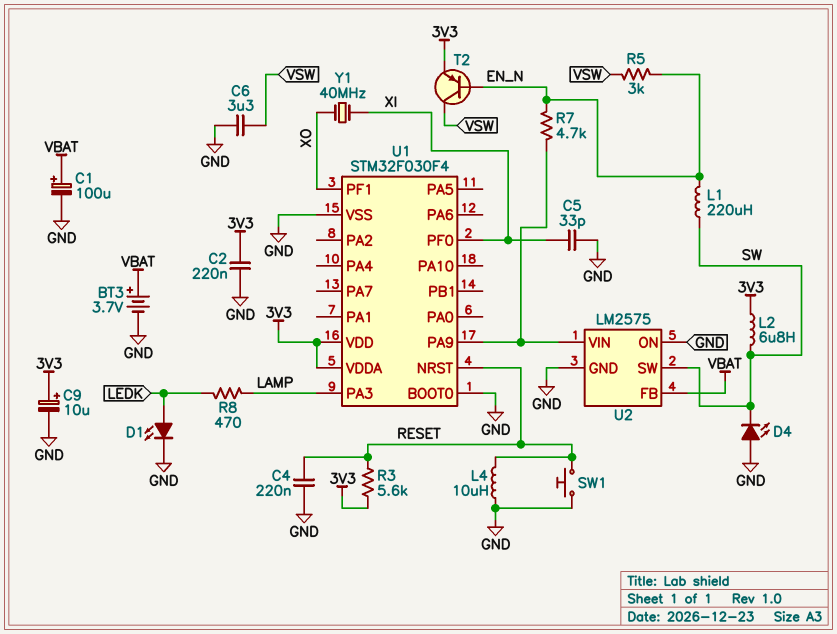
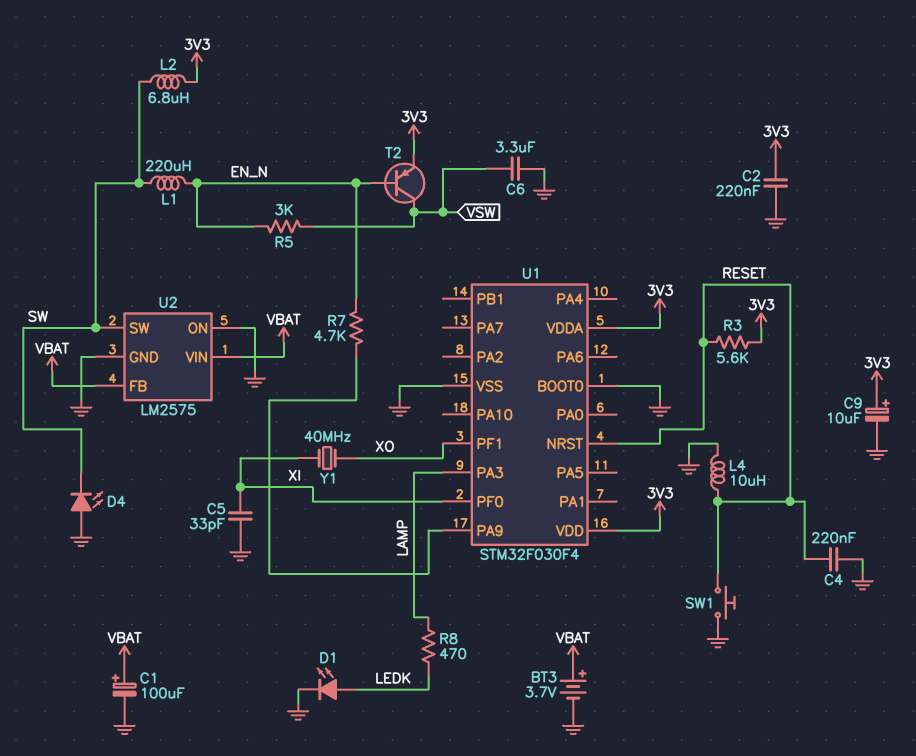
U2 pin VIN: U1/PA9 -> VBAT

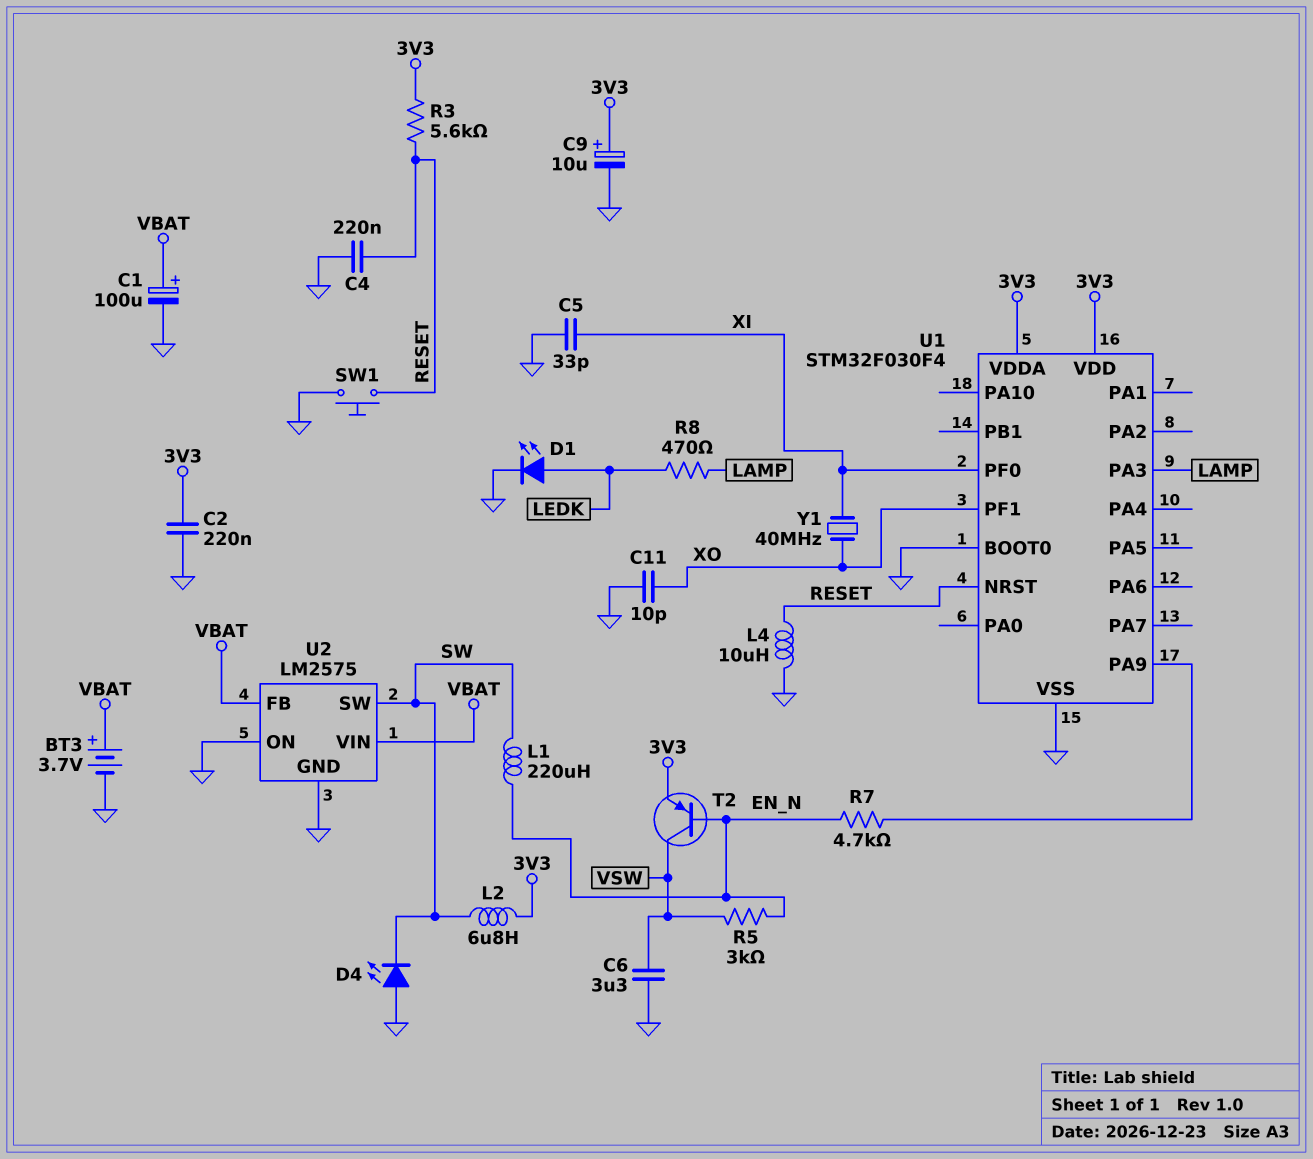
C11: none -> 10pF (GND, XO)

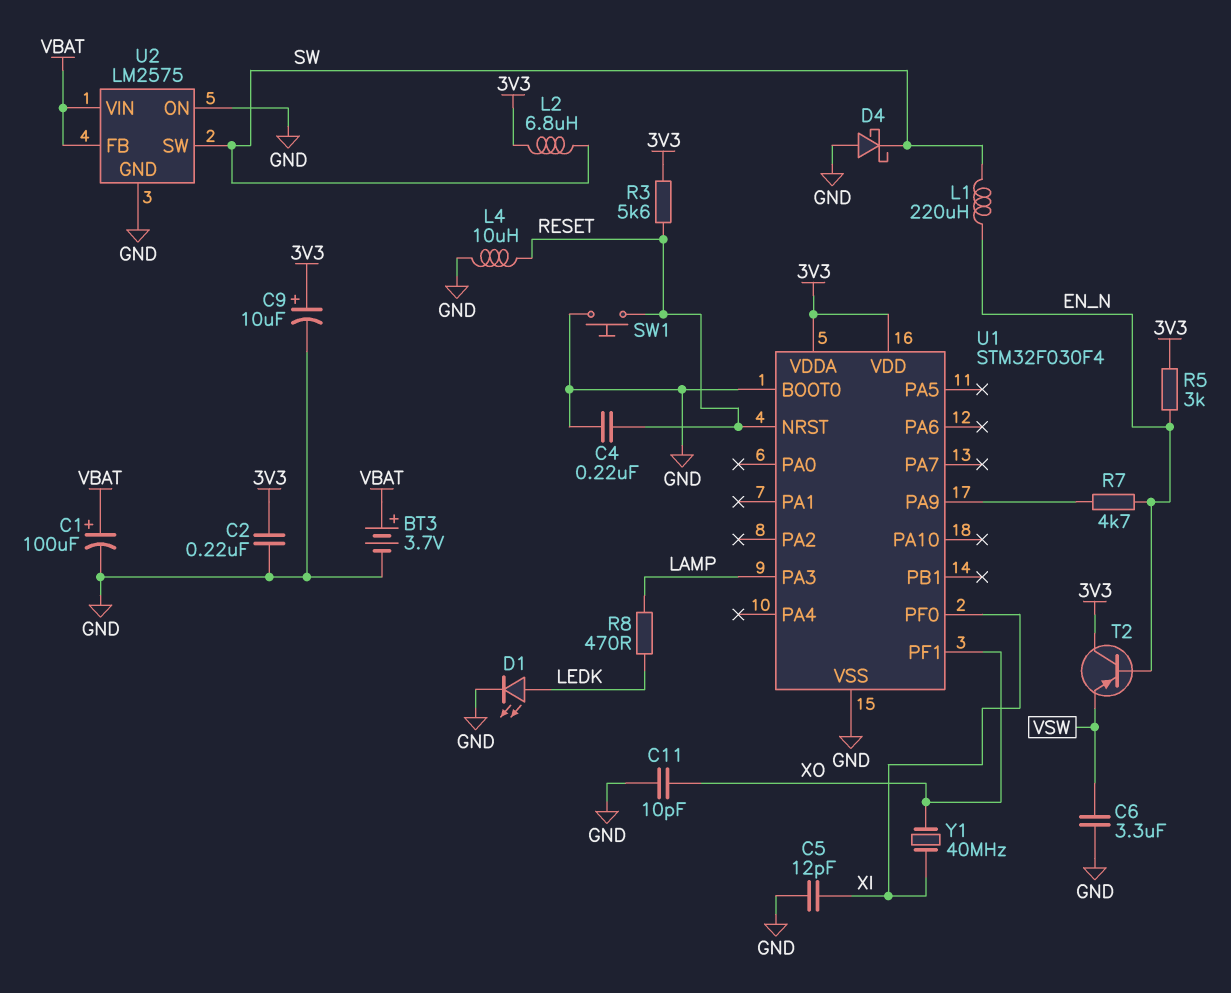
C5: 33pF (GND, XI) -> 12pF (GND, XI)
D4: LED (A GND, K SW) -> schottky (A GND, K SW)
R5: 3k (EN_N, VSW) -> 3k (3V3, EN_N)
T2: PNP (B EN_N, C VSW, E 3V3) -> PNP (B EN_N, C 3V3, E VSW)

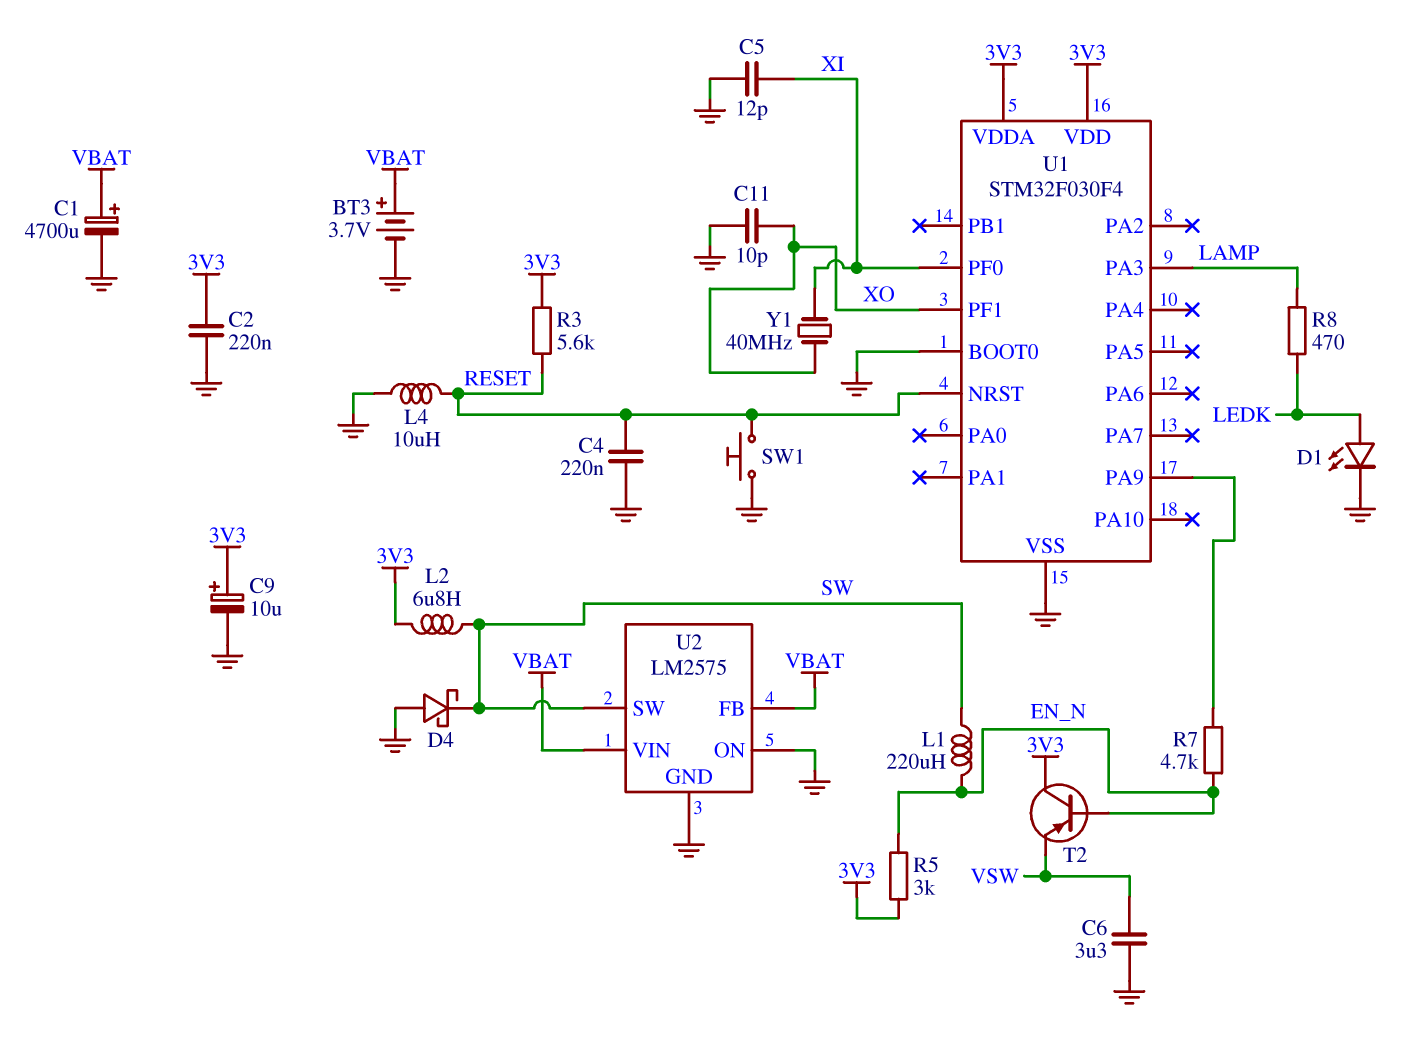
C1: 100uF (plus VBAT, minus GND) -> 4700uF (plus VBAT, minus GND)

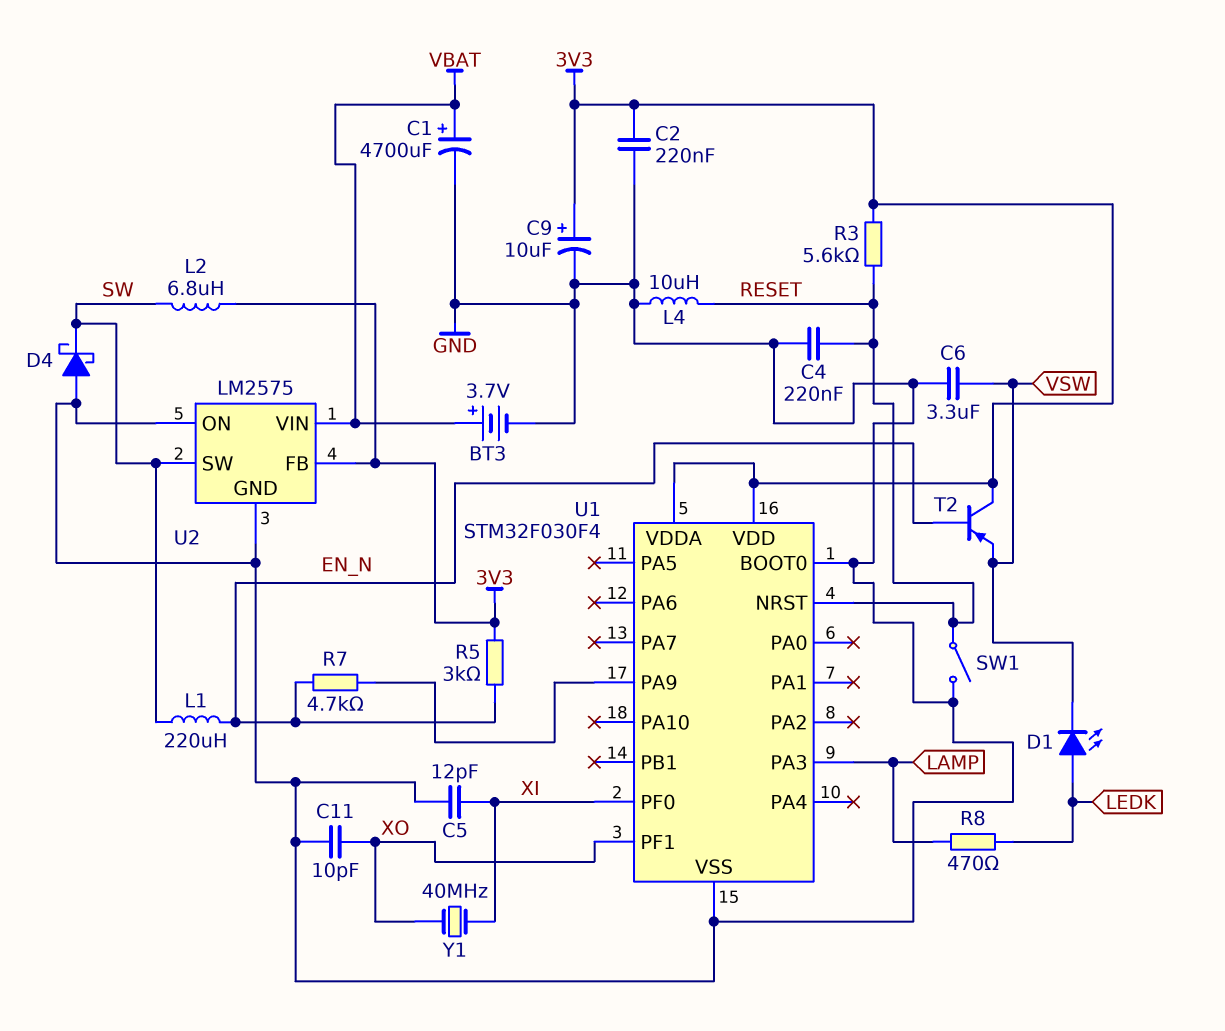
D1: LED (A LEDK, K GND) -> LED (A LEDK, K VSW)
SW1: button (GND, RESET) -> switch (GND, RESET)
U2 pin FB: VBAT -> 3V3

